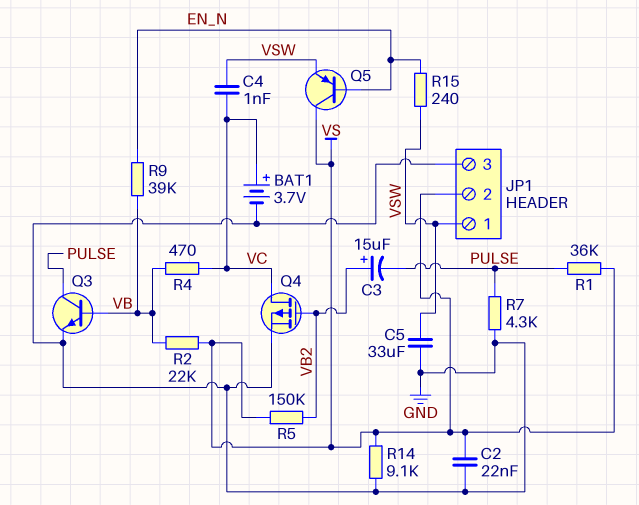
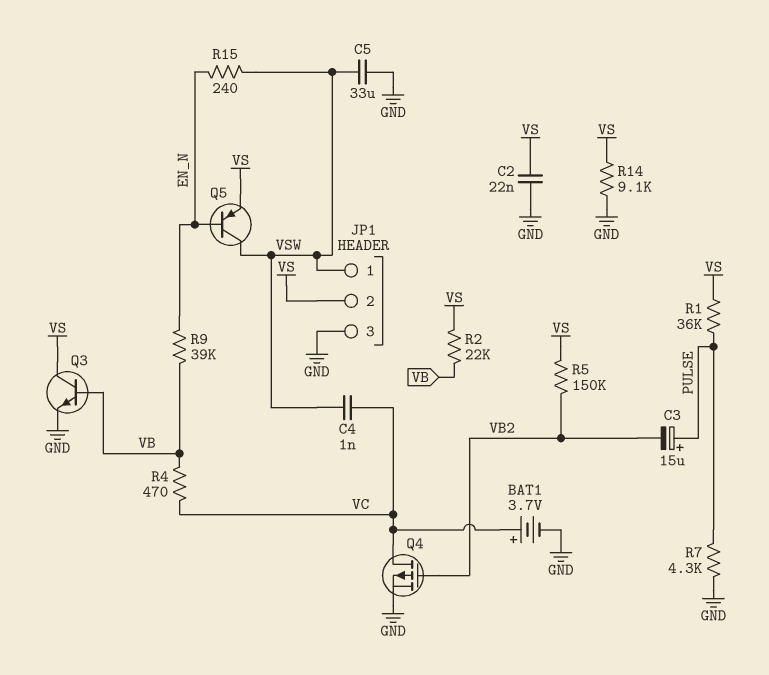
C3: 15uF (plus VB2, minus PULSE) -> 15uF (plus PULSE, minus VB2)
Q3: NPN (B VB, C PULSE, E GND) -> NPN (B VB, C VS, E GND)
Q5: PNP (B EN_N, C VS, E VSW) -> PNP (B EN_N, C VSW, E VS)

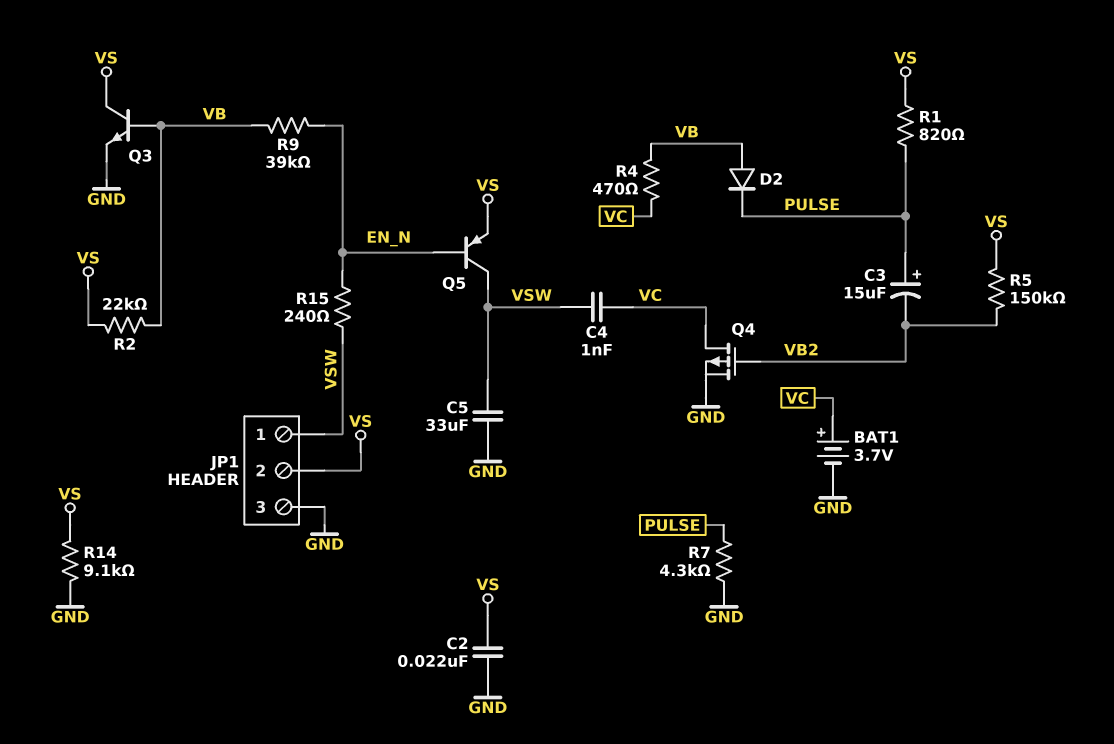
D2: none -> diode (A VB, K PULSE)
R1: 36k (PULSE, VS) -> 820 (PULSE, VS)

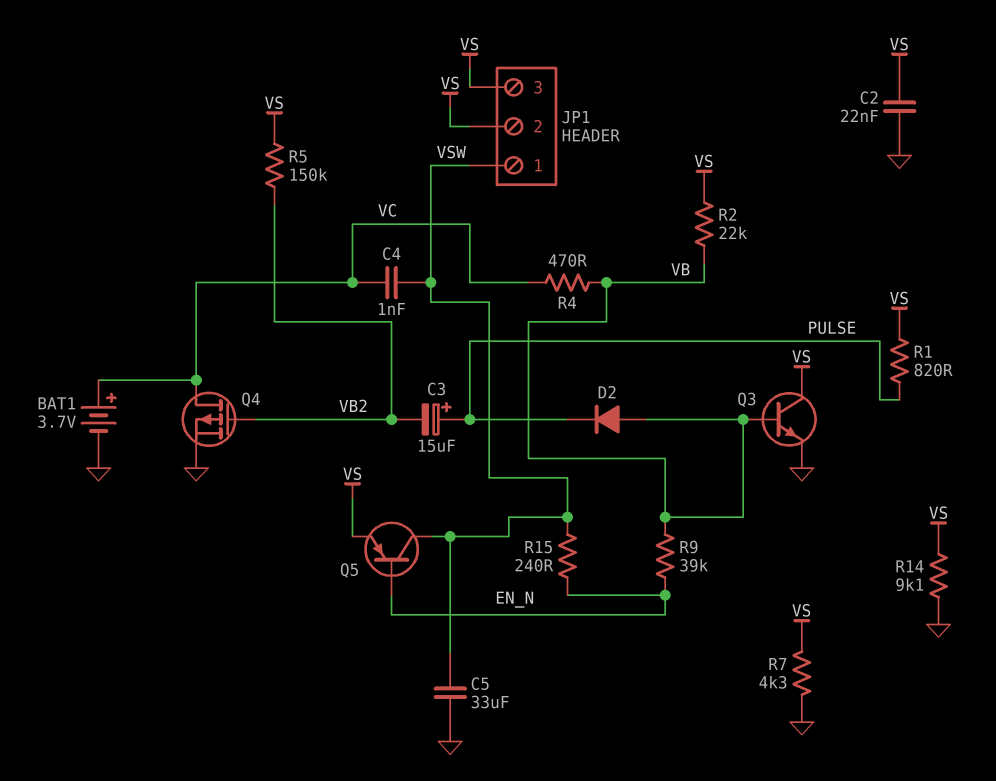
JP1 pin 3: GND -> VS
R7: 4.3k (GND, PULSE) -> 4.3k (GND, VS)

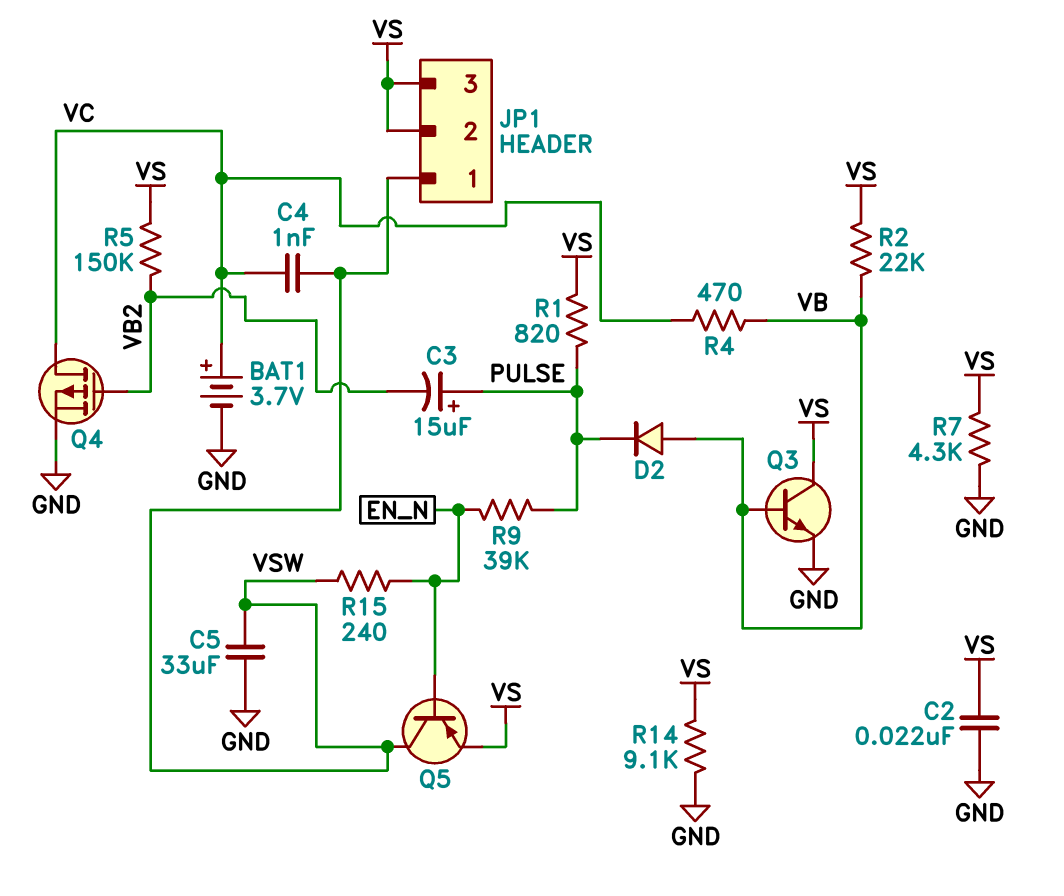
R9: 39k (EN_N, VB) -> 39k (EN_N, PULSE)

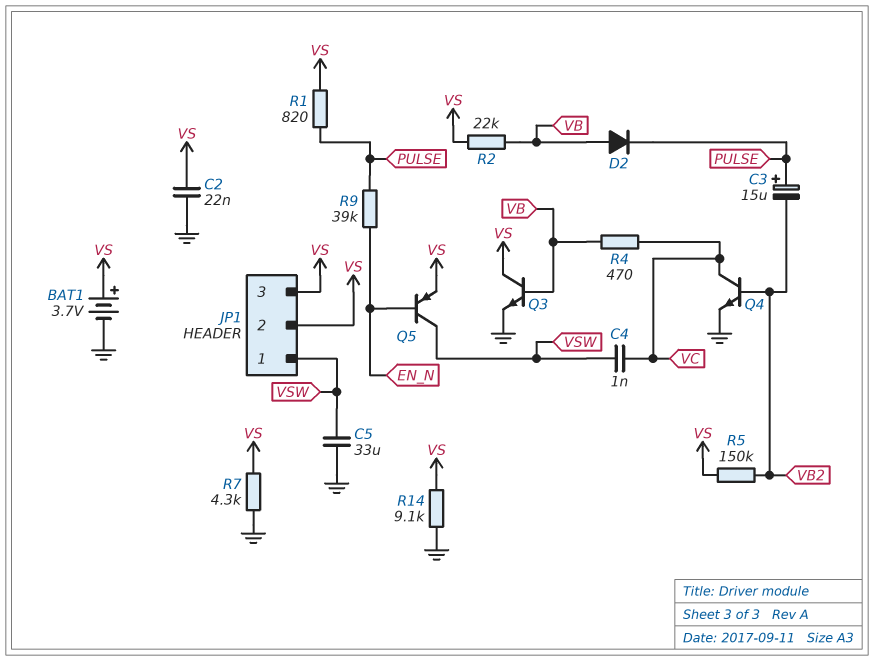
BAT1: 3.7V (plus VC, minus GND) -> 3.7V (plus VS, minus GND)
Q4: PMOS (G VB2, D VC, S GND) -> NPN (B VB2, C VC, E GND)
R15: 240 (EN_N, VSW) -> none

